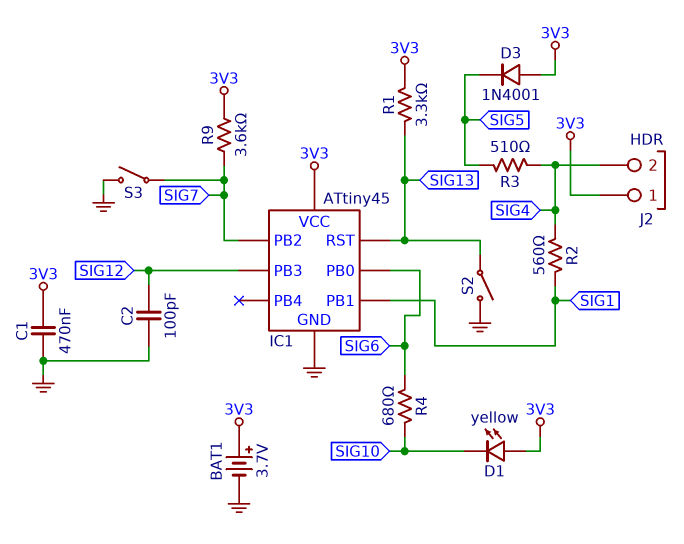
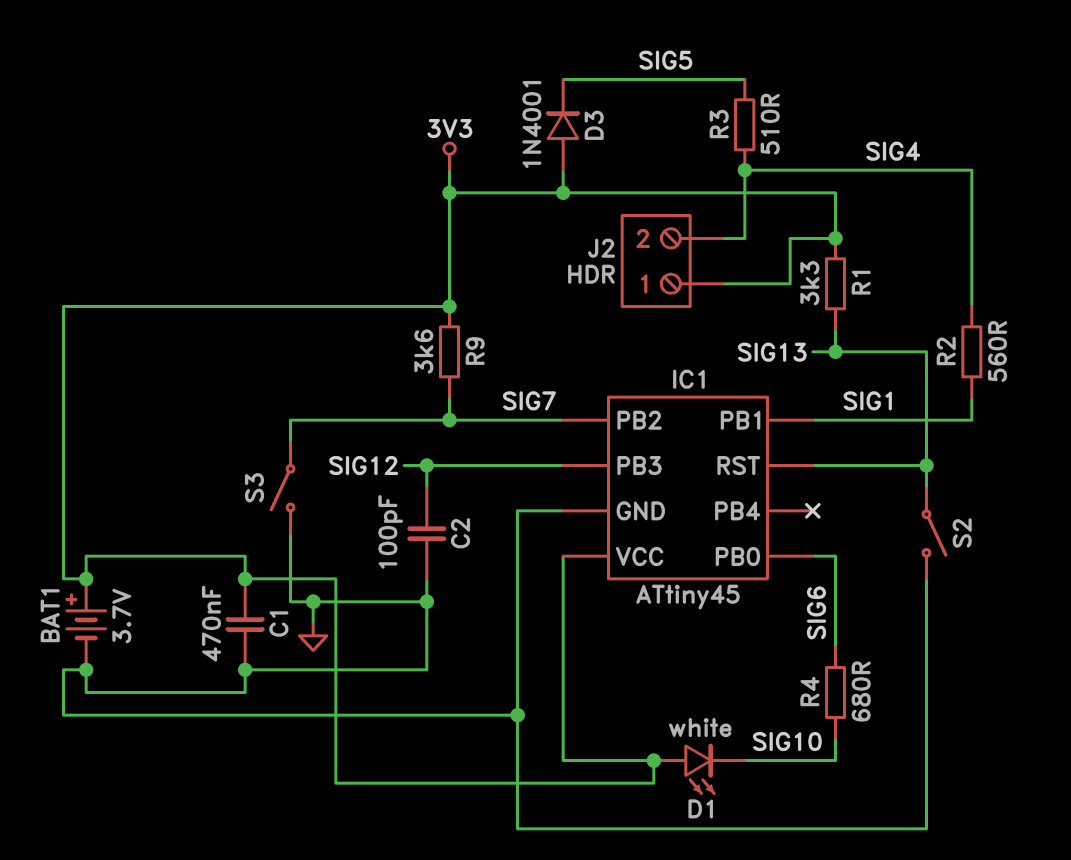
D1: LED yellow (A 3V3, K SIG10) -> LED white (A 3V3, K SIG10)

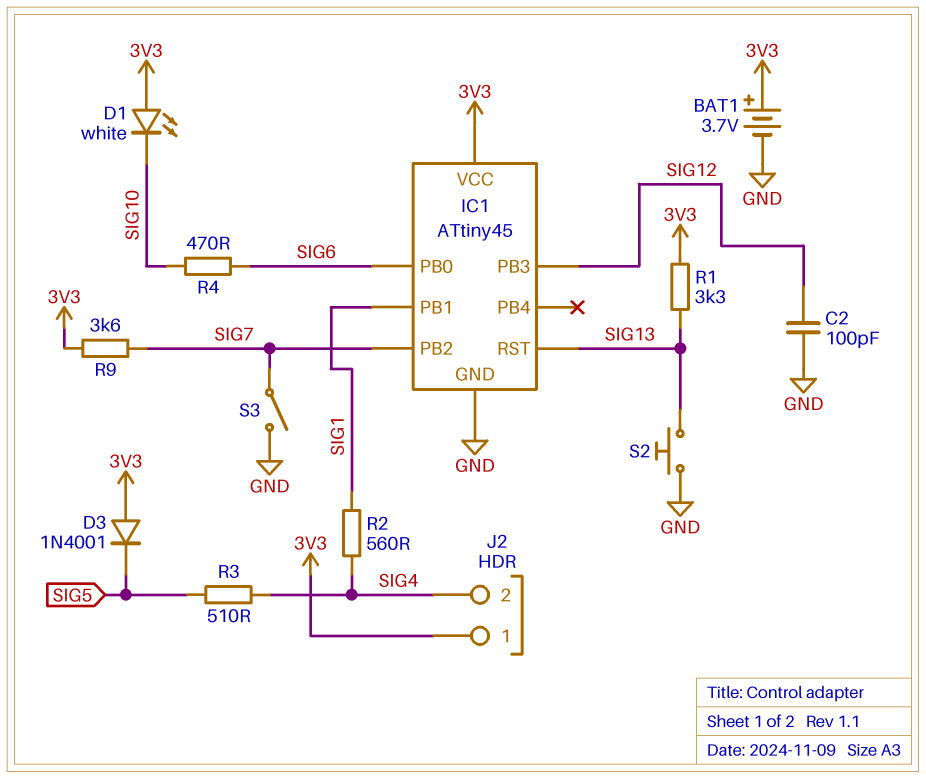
C1: 470nF (3V3, GND) -> none
R4: 680 (SIG6, SIG10) -> 470 (SIG6, SIG10)
S2: switch (GND, SIG13) -> button (GND, SIG13)

